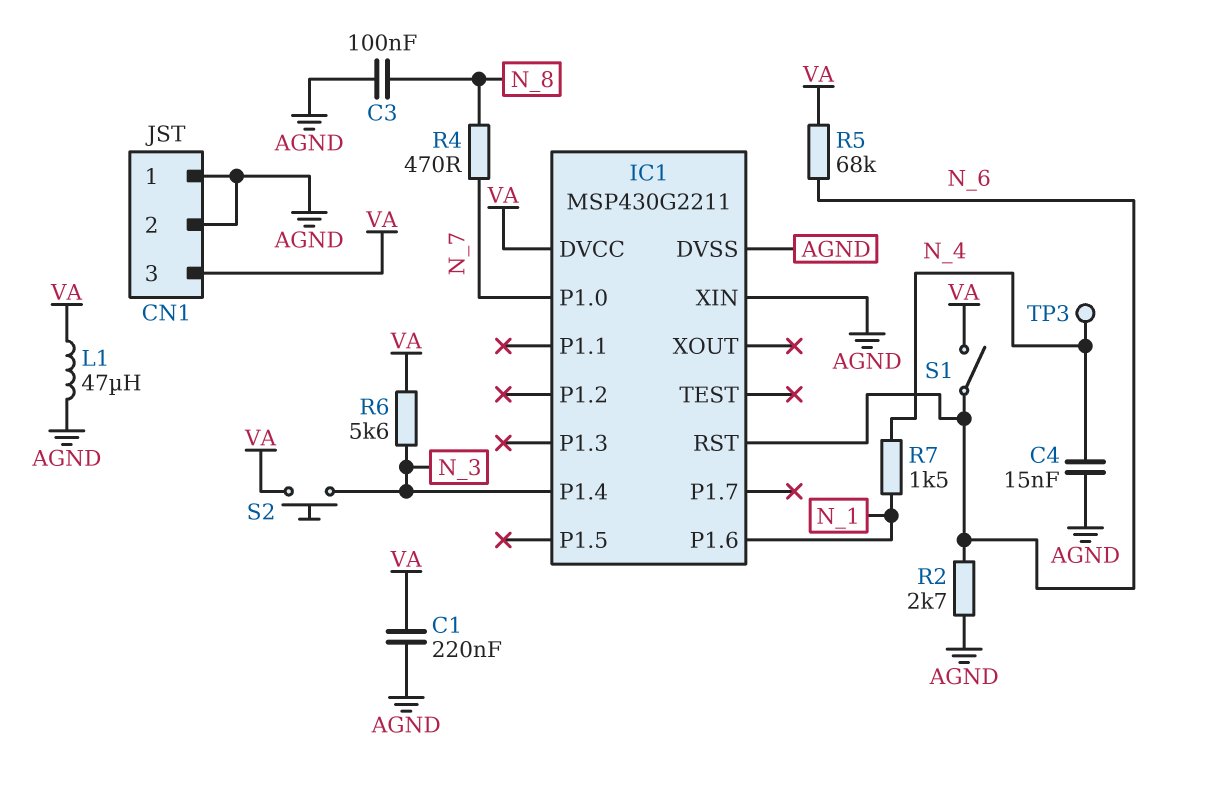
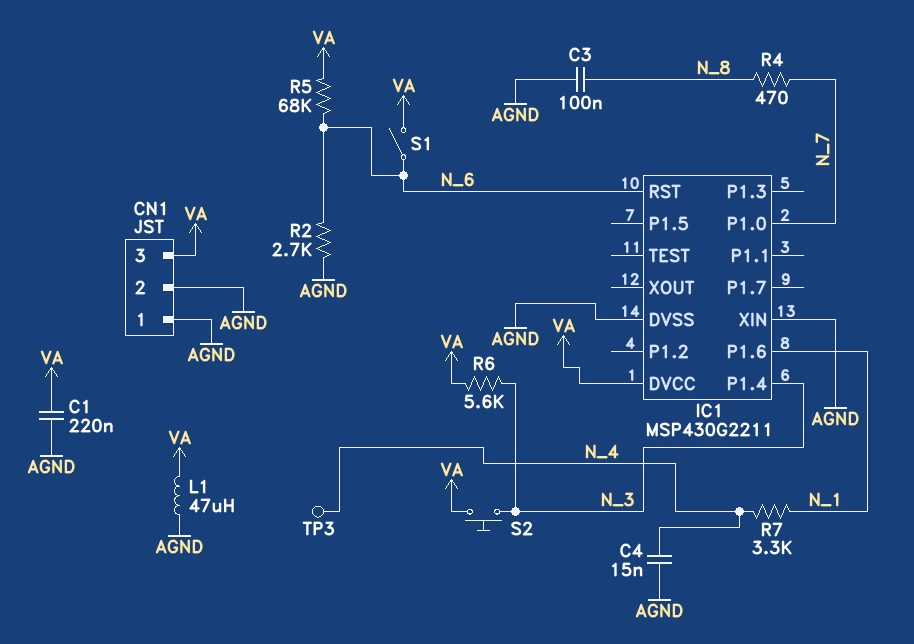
R7: 1.5k (N_1, N_4) -> 3.3k (N_1, N_4)

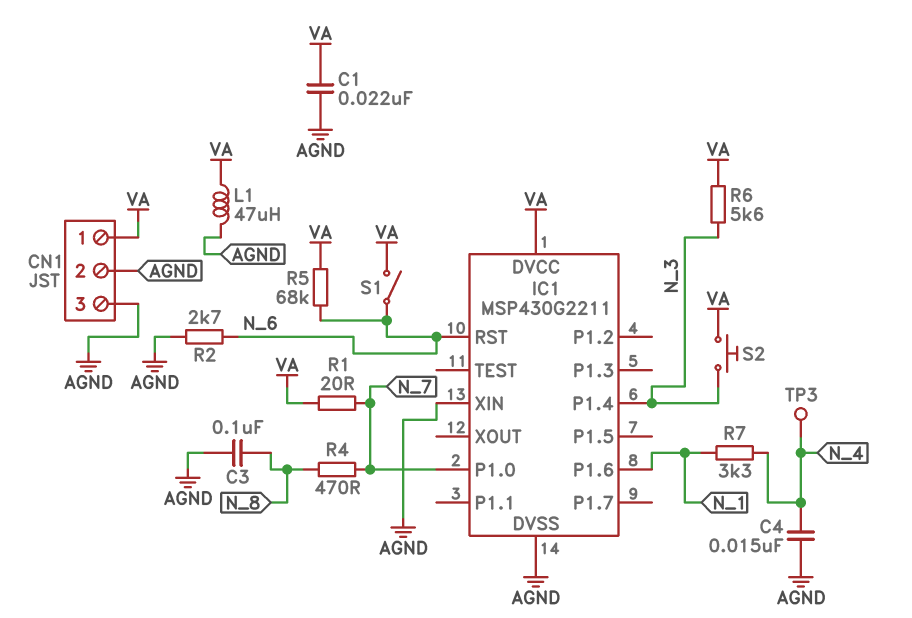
C1: 220nF (AGND, VA) -> 22nF (AGND, VA)
CN1 pin 1: AGND -> VA
CN1 pin 3: VA -> AGND
R1: none -> 20 (N_7, VA)

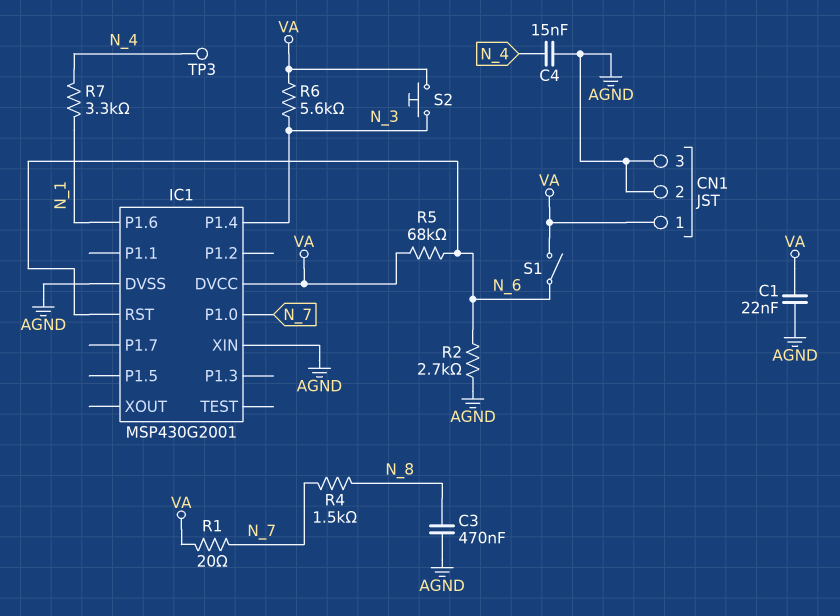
C3: 100nF (AGND, N_8) -> 470nF (AGND, N_8)
IC1: MSP430G2211 -> MSP430G2001
L1: 47uH (AGND, VA) -> none
R4: 470 (N_7, N_8) -> 1.5k (N_7, N_8)

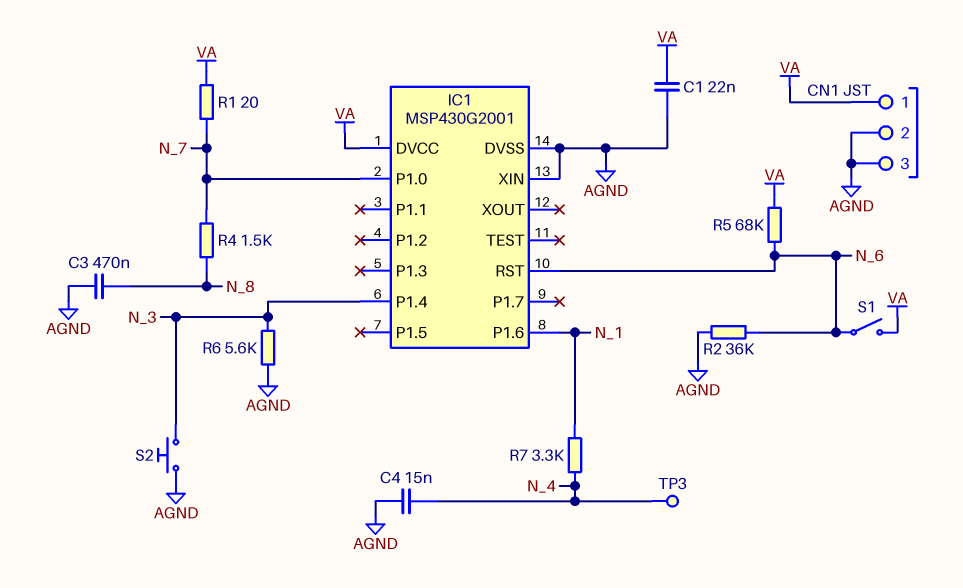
R2: 2.7k (AGND, N_6) -> 36k (AGND, N_6)
R6: 5.6k (N_3, VA) -> 5.6k (AGND, N_3)
S2: button (N_3, VA) -> button (AGND, N_3)

